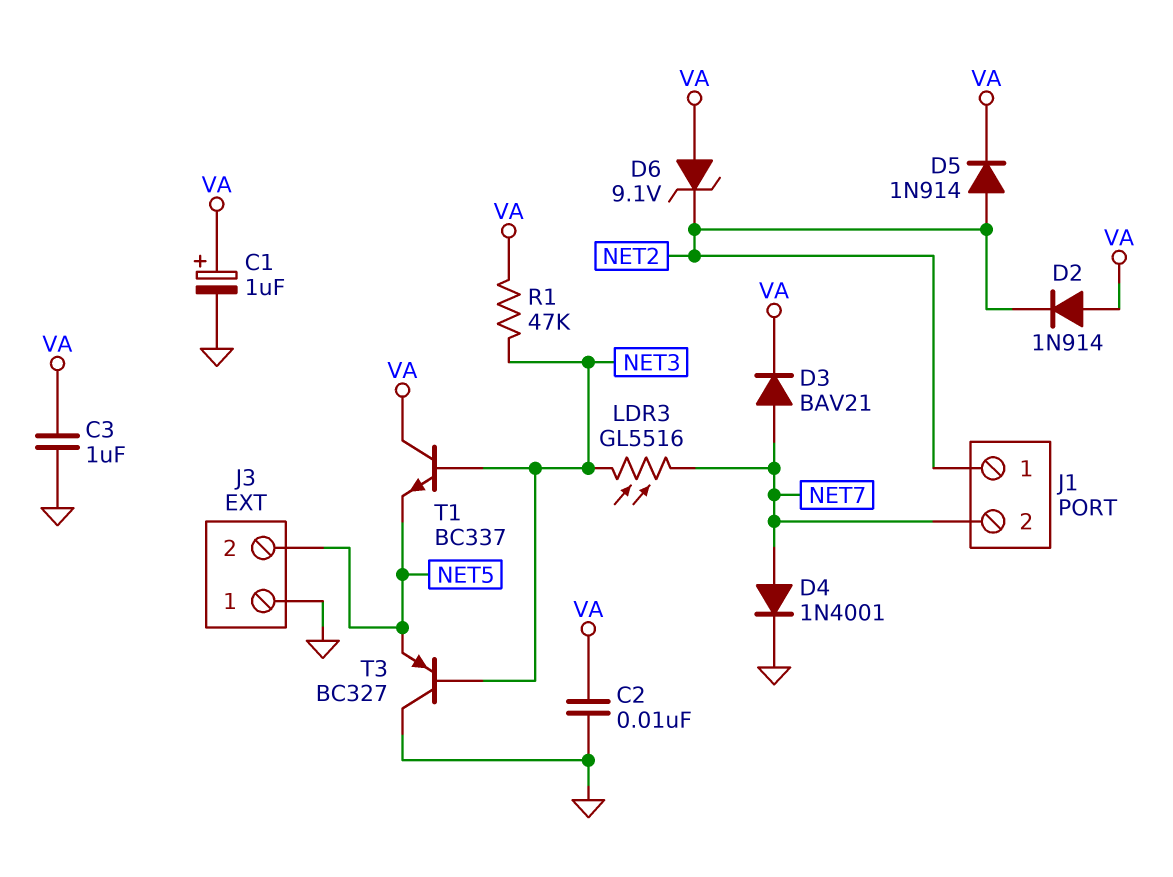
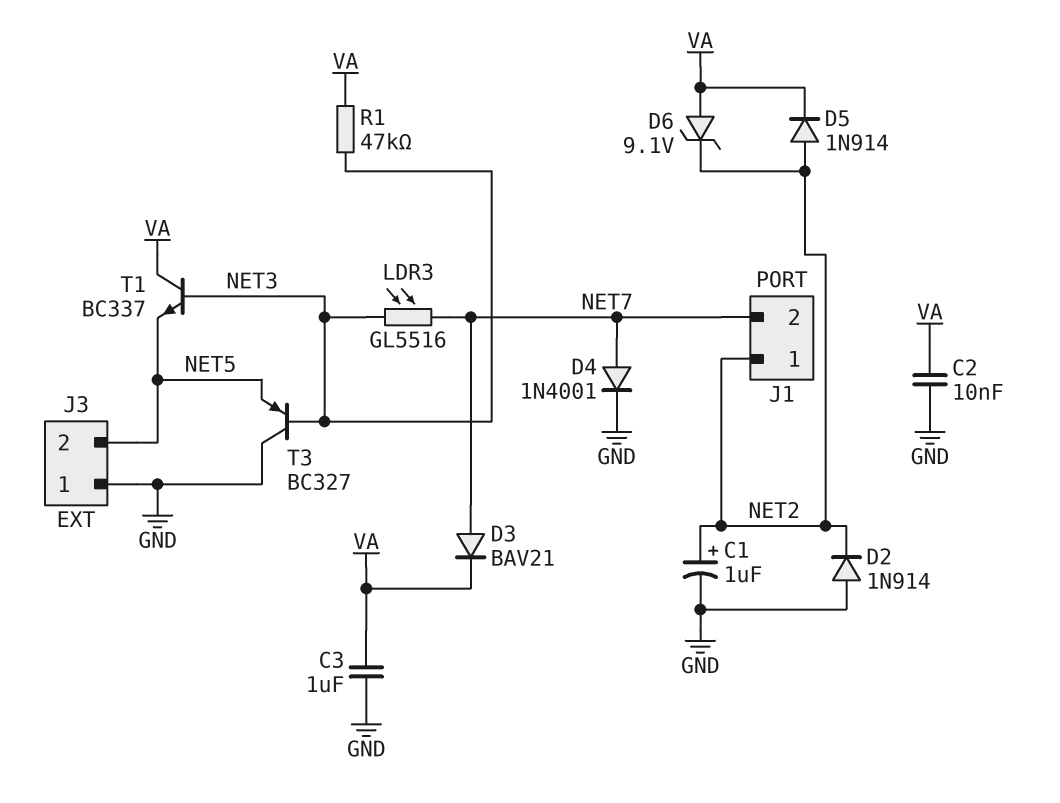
C1: 1uF (plus VA, minus GND) -> 1uF (plus NET2, minus GND)
D2: diode 1N914 (A VA, K NET2) -> diode 1N914 (A GND, K NET2)

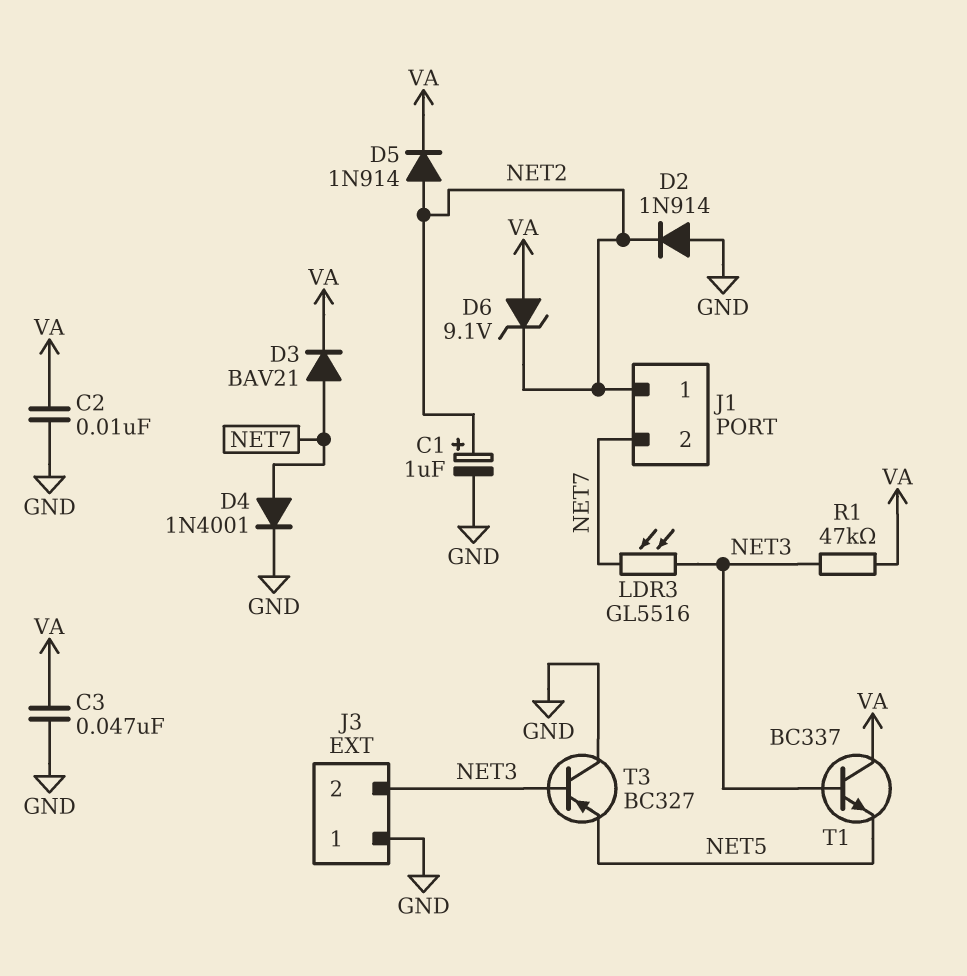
C3: 1uF (GND, VA) -> 47nF (GND, VA)
J3 pin 2: NET5 -> NET3

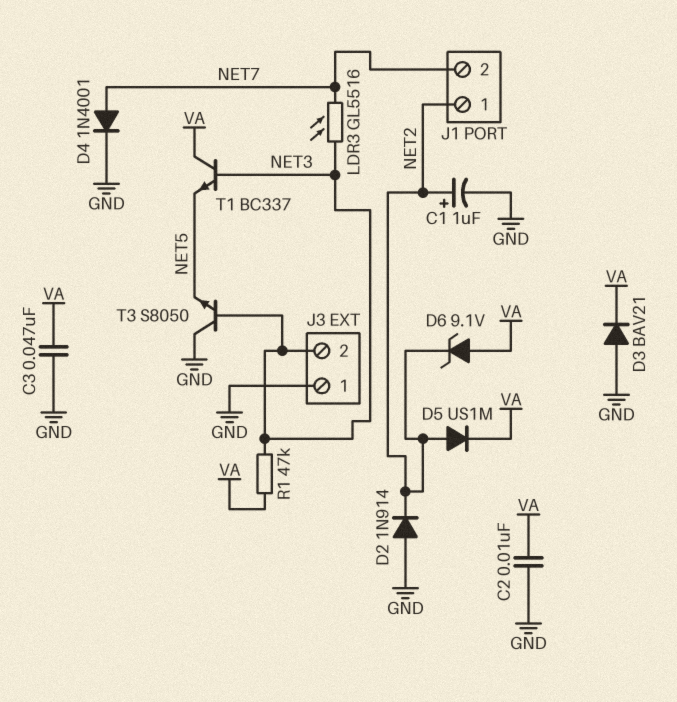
D3: diode BAV21 (A NET7, K VA) -> diode BAV21 (A GND, K VA)
D5: diode 1N914 (A NET2, K VA) -> diode US1M (A NET2, K VA)
T3: PNP BC327 (B NET3, C GND, E NET5) -> NPN S8050 (B NET3, C GND, E NET5)

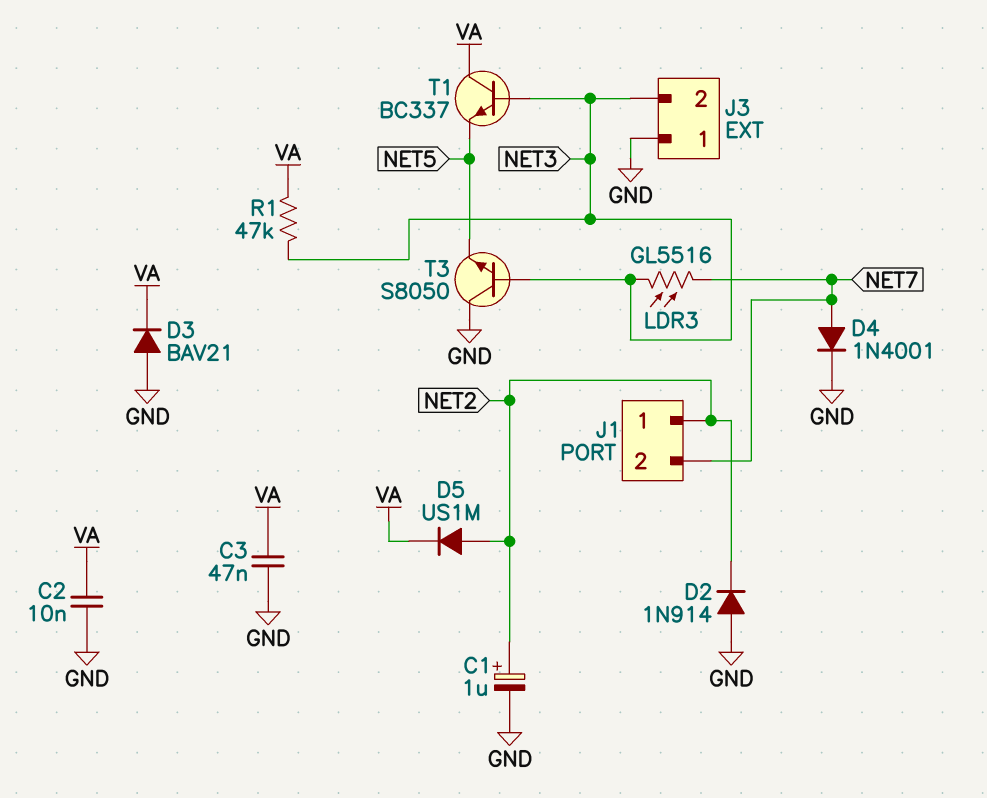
D6: zener 9.1V (A VA, K NET2) -> none

